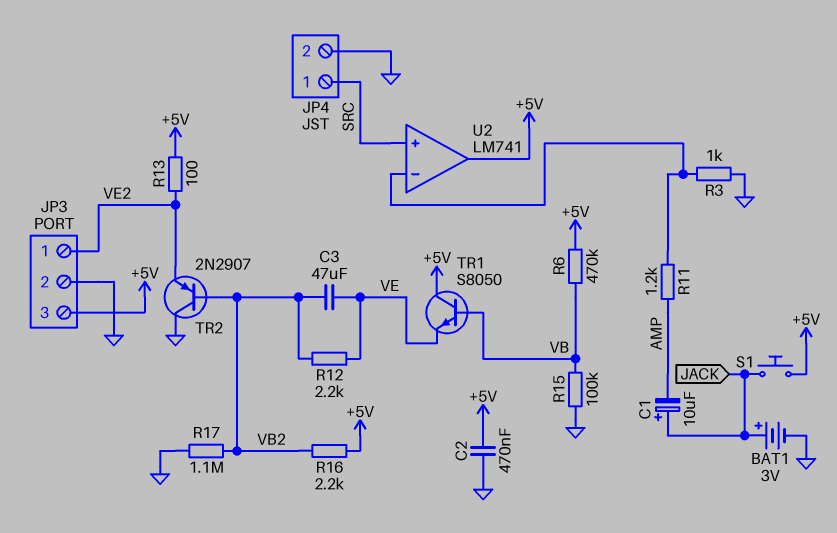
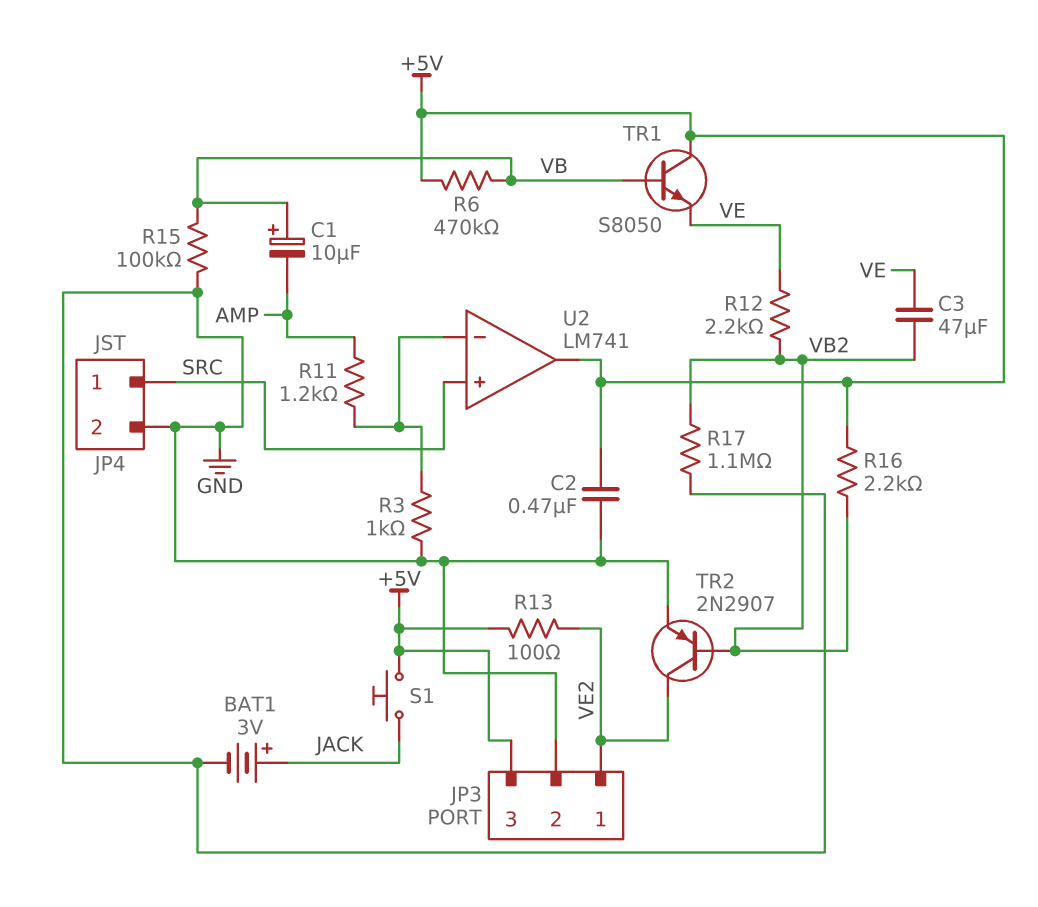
C1: 10uF (plus JACK, minus AMP) -> 10uF (plus VB, minus AMP)
TR2: PNP 2N2907 (B VB2, C GND, E VE2) -> PNP 2N2907 (B VB2, C VE2, E GND)

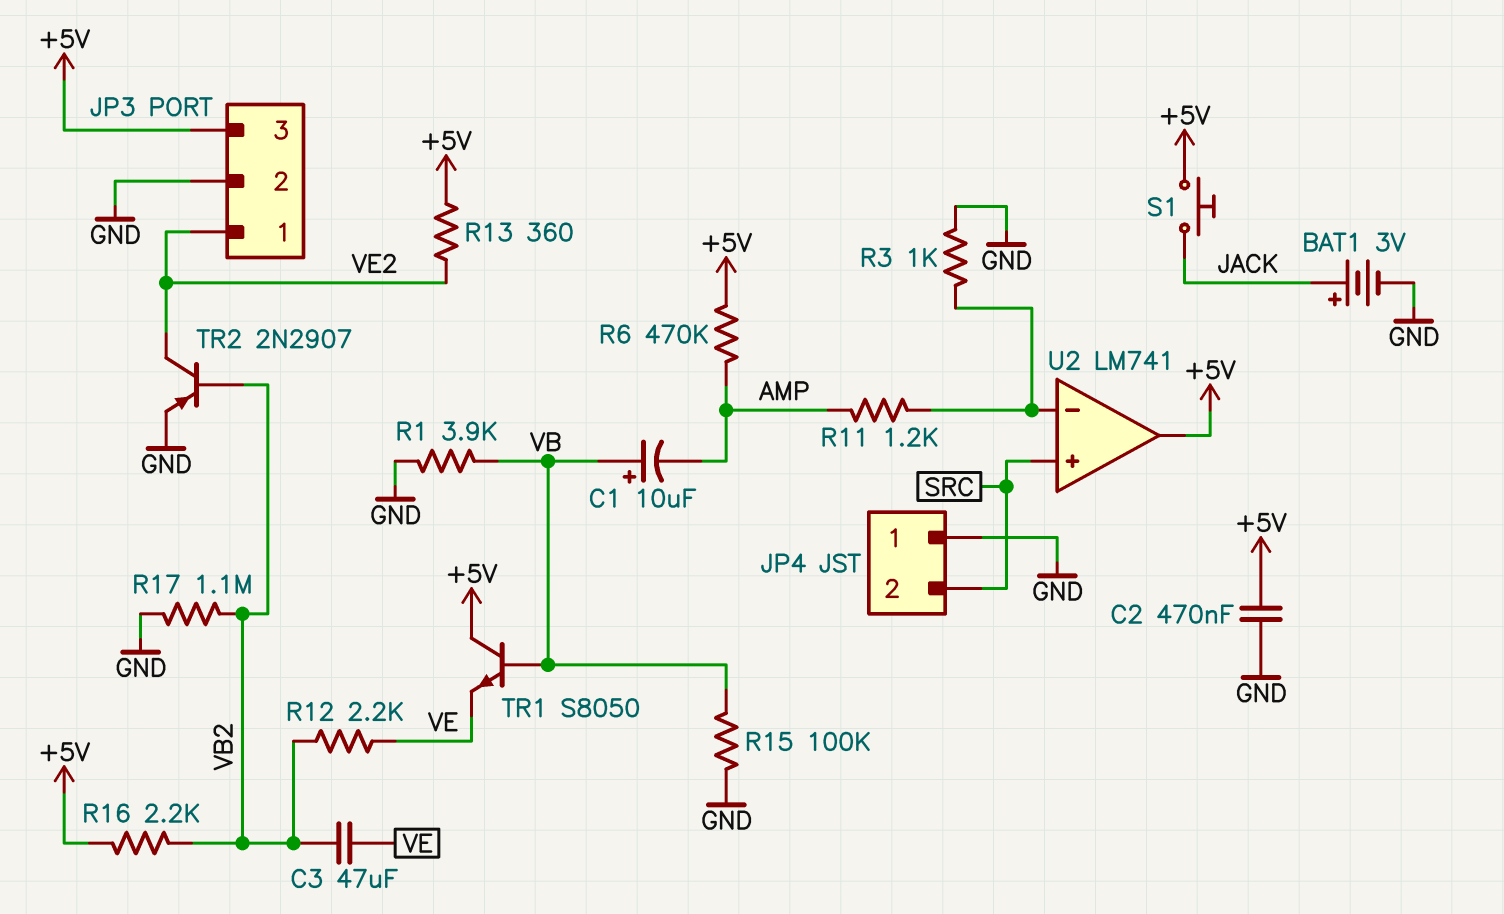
JP4 pin 1: SRC -> GND
JP4 pin 2: GND -> SRC
R1: none -> 3.9k (GND, VB)
R6: 470k (+5V, VB) -> 470k (+5V, AMP)
R13: 100 (+5V, VE2) -> 360 (+5V, VE2)

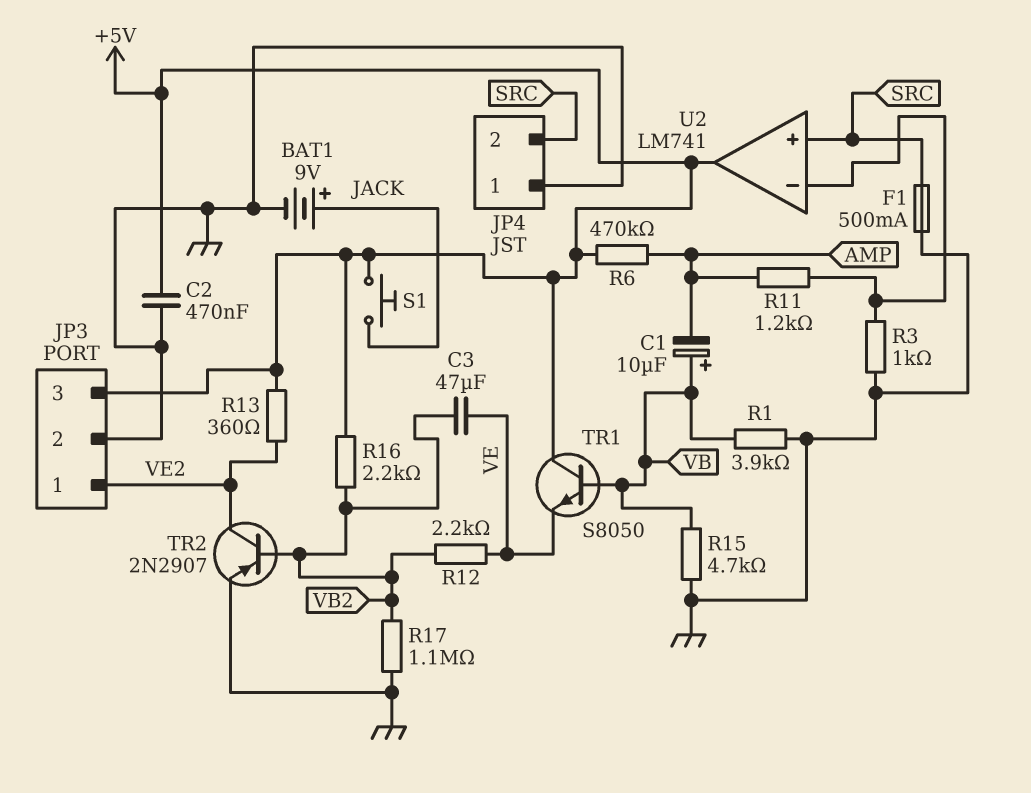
BAT1: 3V (plus JACK, minus GND) -> 9V (plus JACK, minus GND)
F1: none -> 500mA (GND, SRC)
R15: 100k (GND, VB) -> 4.7k (GND, VB)

